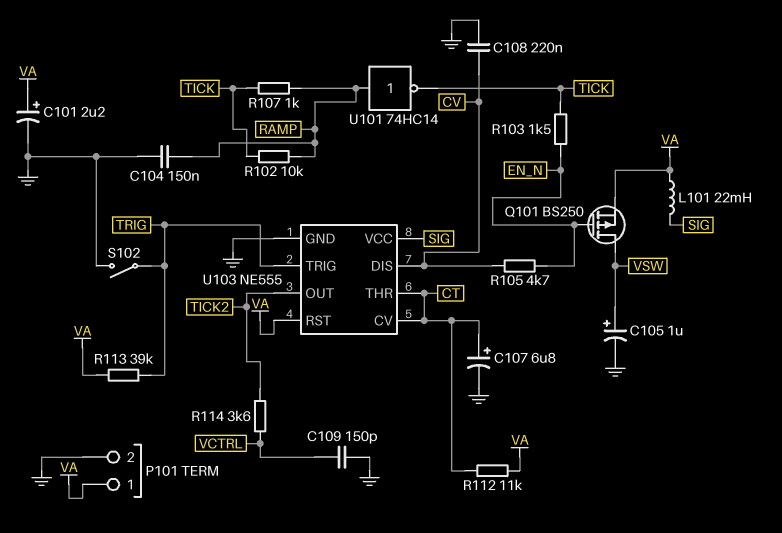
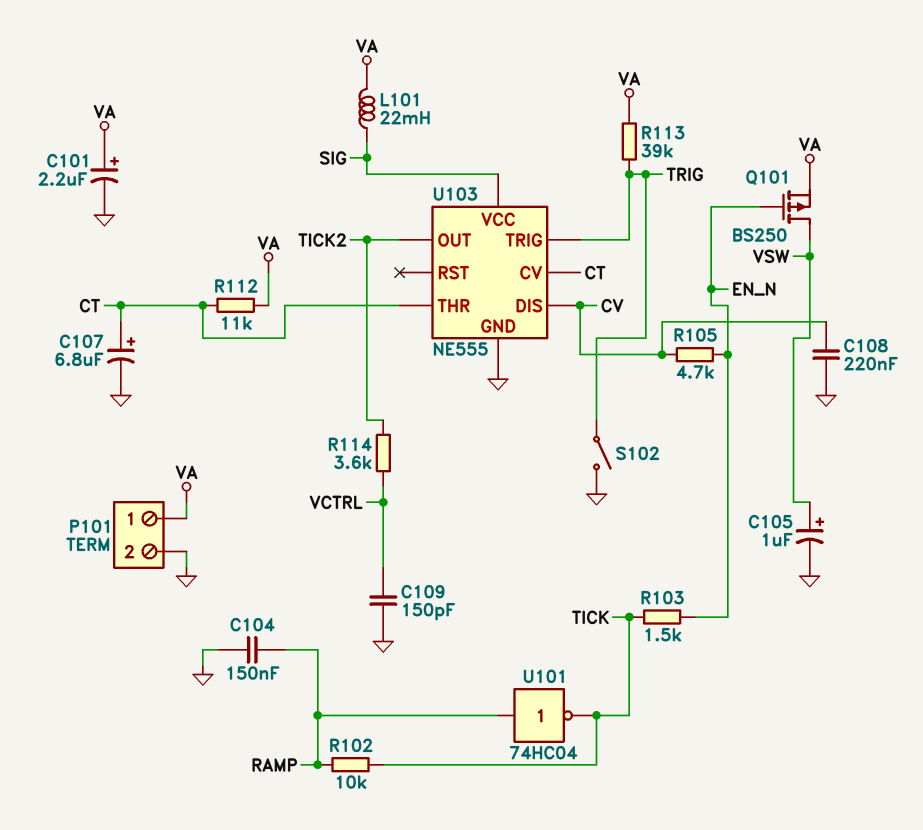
R107: 1k (RAMP, TICK) -> none
U101: NOT 74HC14 (in RAMP, out TICK) -> NOT 74HC04 (in RAMP, out TICK)
U103 pin RST: VA -> none

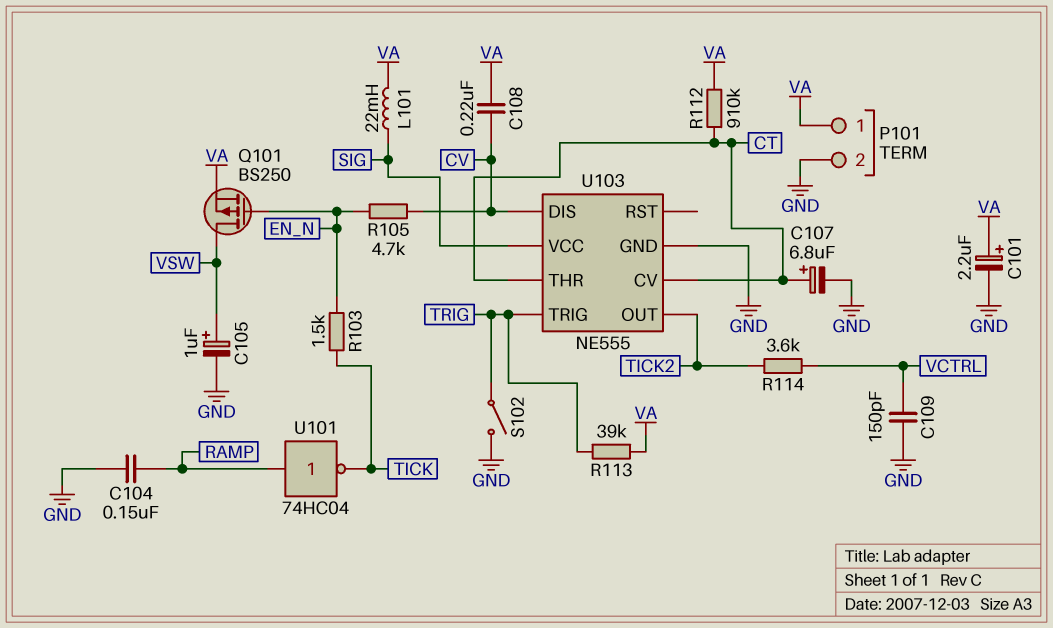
C108: 220nF (CV, GND) -> 220nF (CV, VA)
R102: 10k (RAMP, TICK) -> none
R112: 11k (CT, VA) -> 910k (CT, VA)

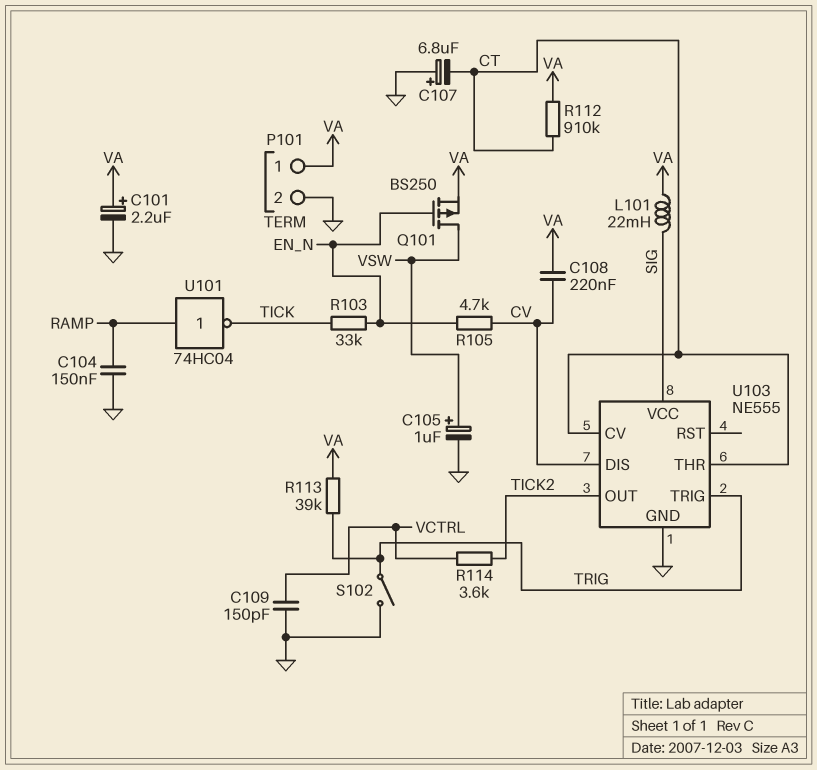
C107: 6.8uF (plus CT, minus GND) -> 6.8uF (plus GND, minus CT)
R103: 1.5k (EN_N, TICK) -> 33k (EN_N, TICK)

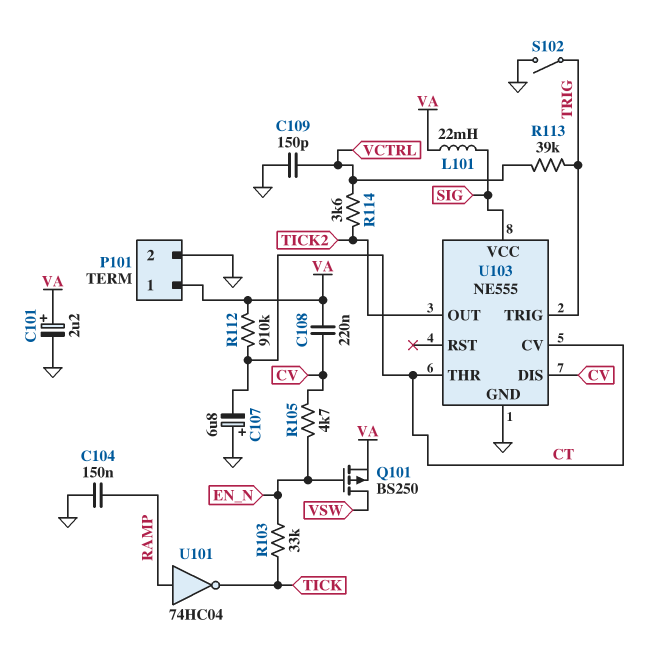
C105: 1uF (plus VSW, minus GND) -> none
R113: 39k (TRIG, VA) -> 39k (TRIG, VCTRL)

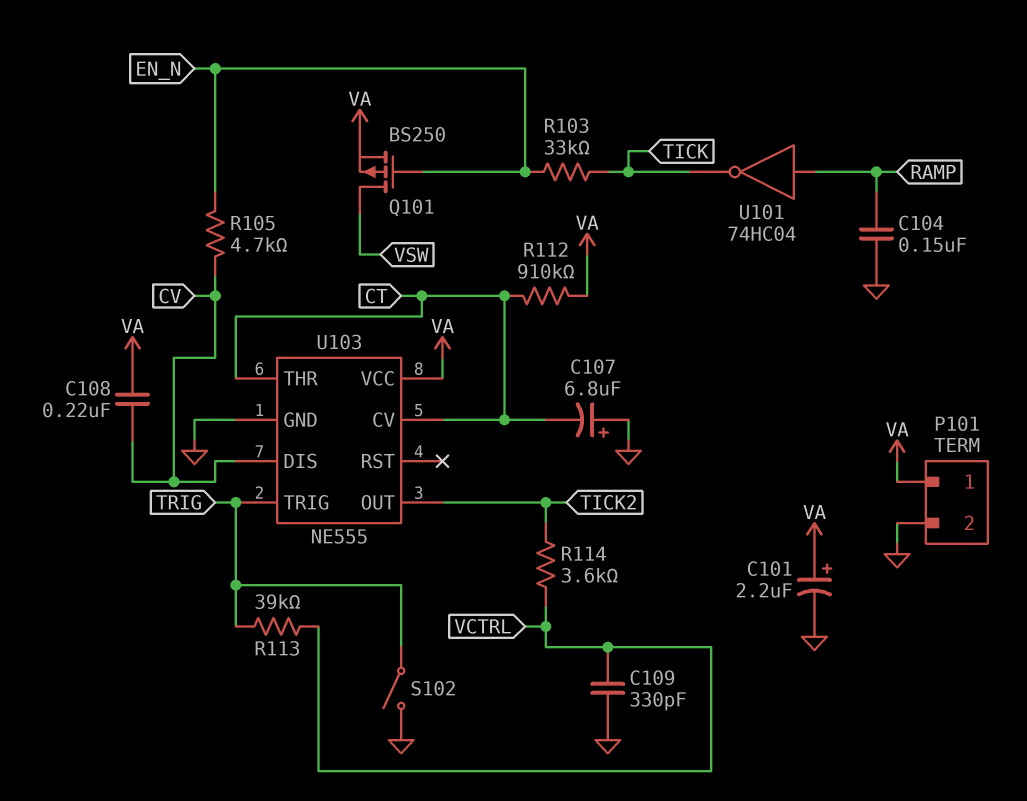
C109: 150pF (GND, VCTRL) -> 330pF (GND, VCTRL)
L101: 22mH (SIG, VA) -> none
U103 pin VCC: SIG -> VA

